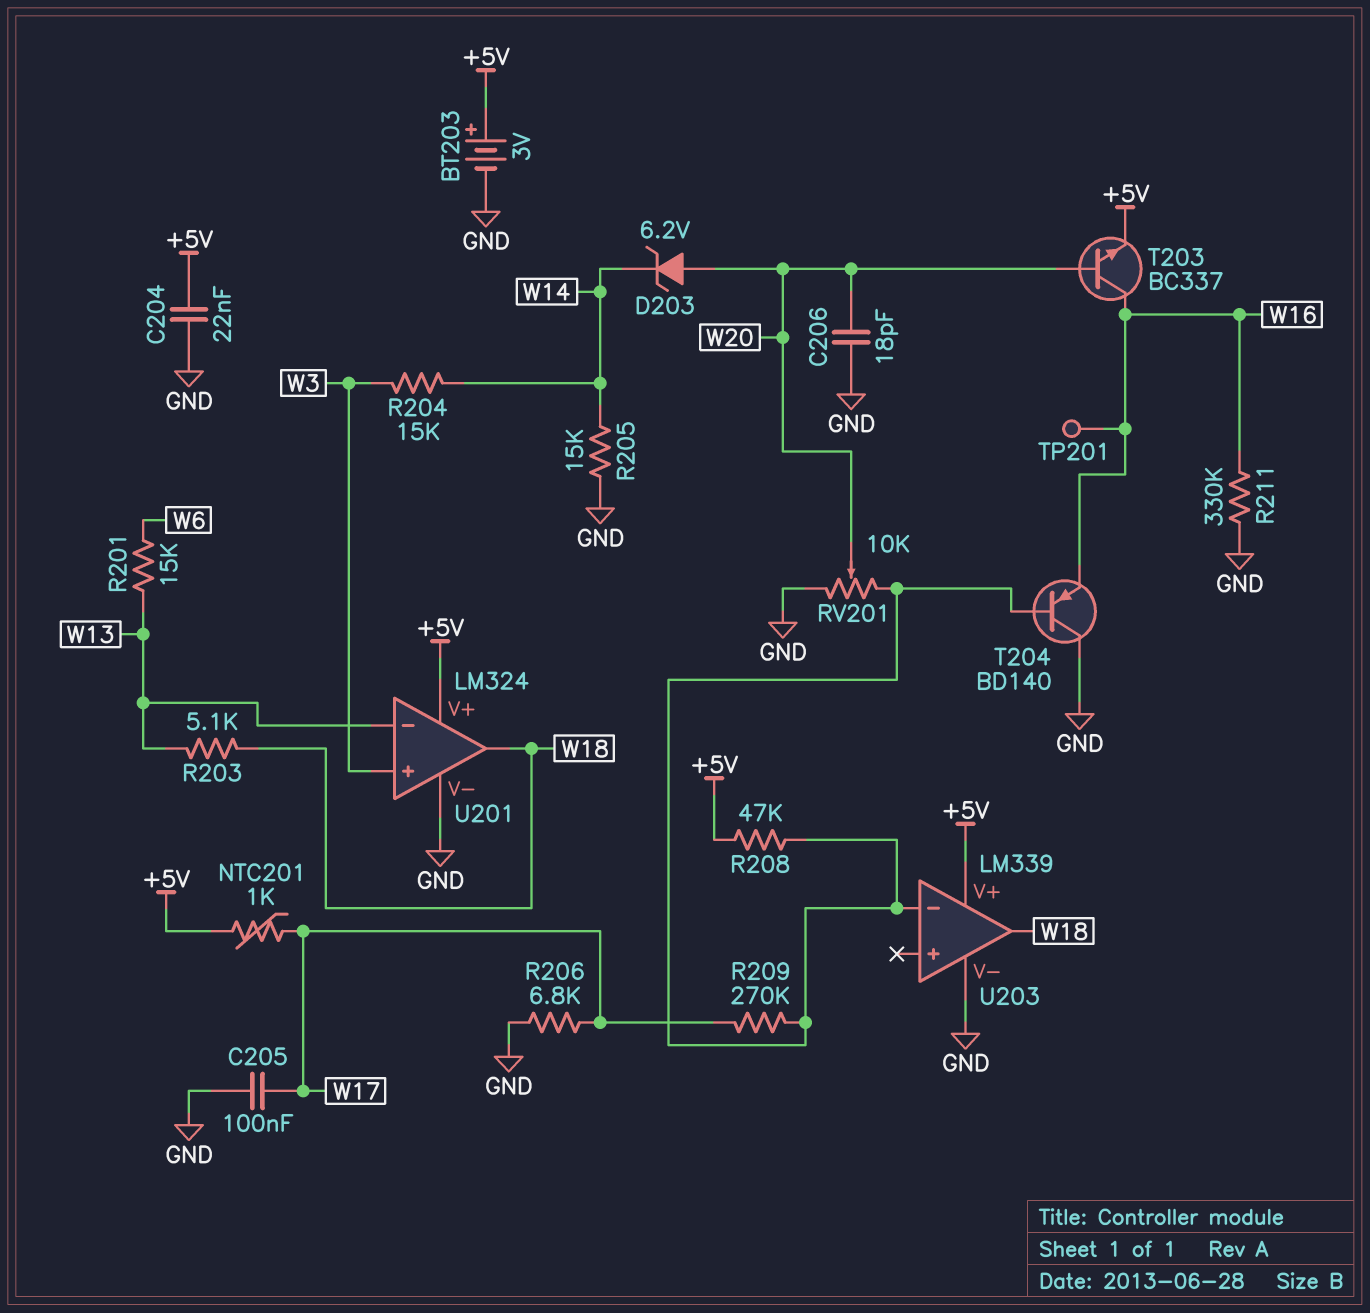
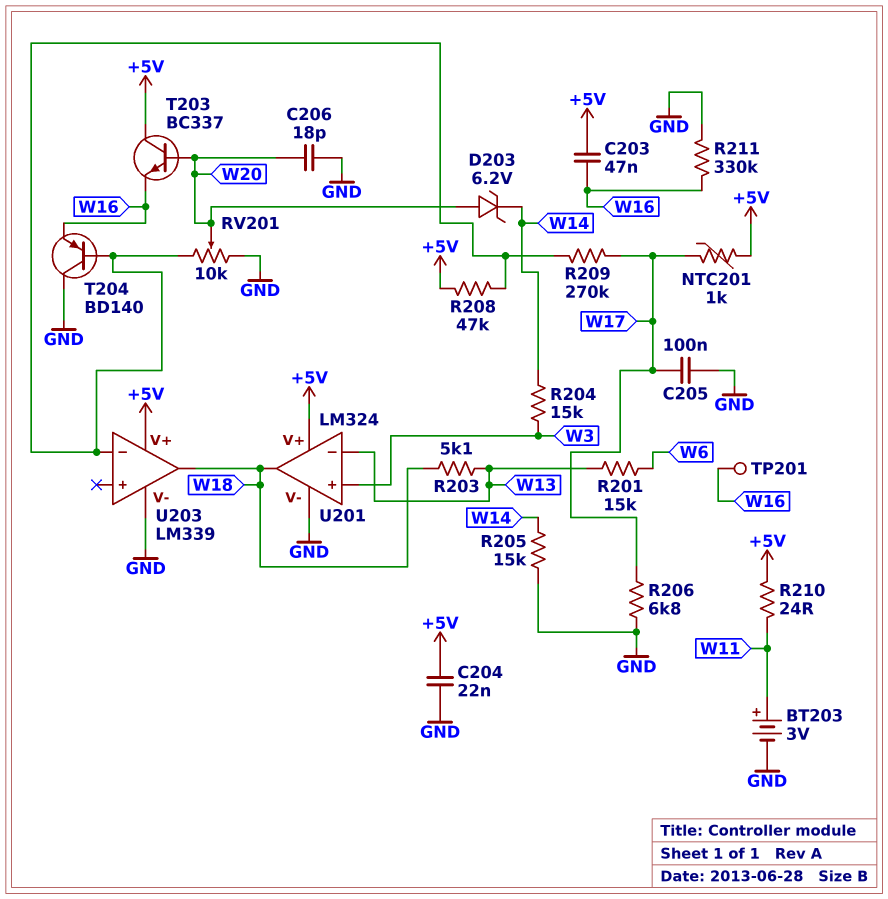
BT203: 3V (plus +5V, minus GND) -> 3V (plus W11, minus GND)
C203: none -> 47nF (+5V, W16)
R210: none -> 24 (+5V, W11)
T203: NPN BC337 (B W20, C W16, E +5V) -> NPN BC337 (B W20, C +5V, E W16)

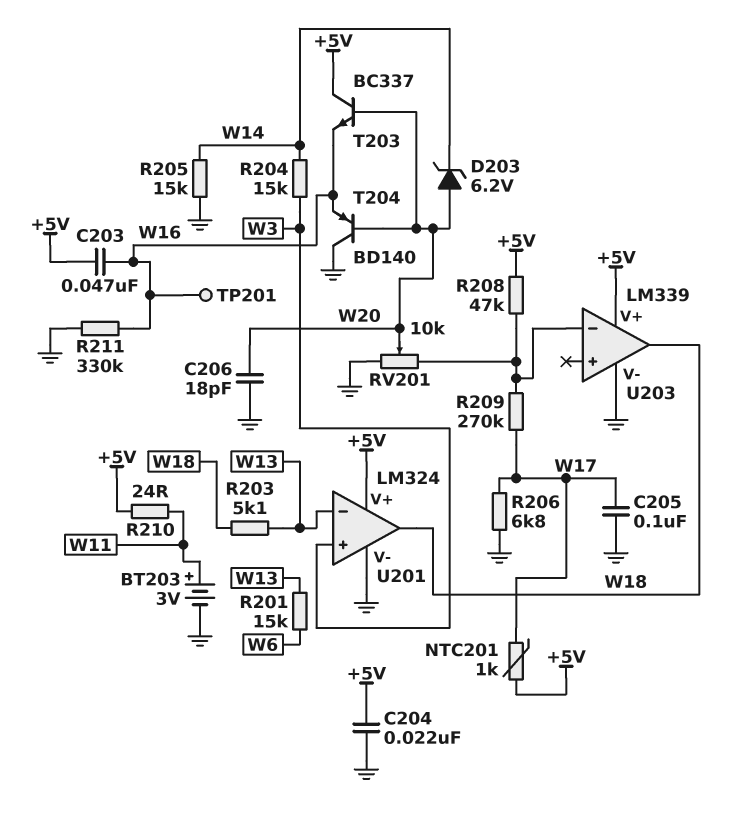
T204: PNP BD140 (B U203/in-, C GND, E W16) -> PNP BD140 (B W20, C GND, E W16)

